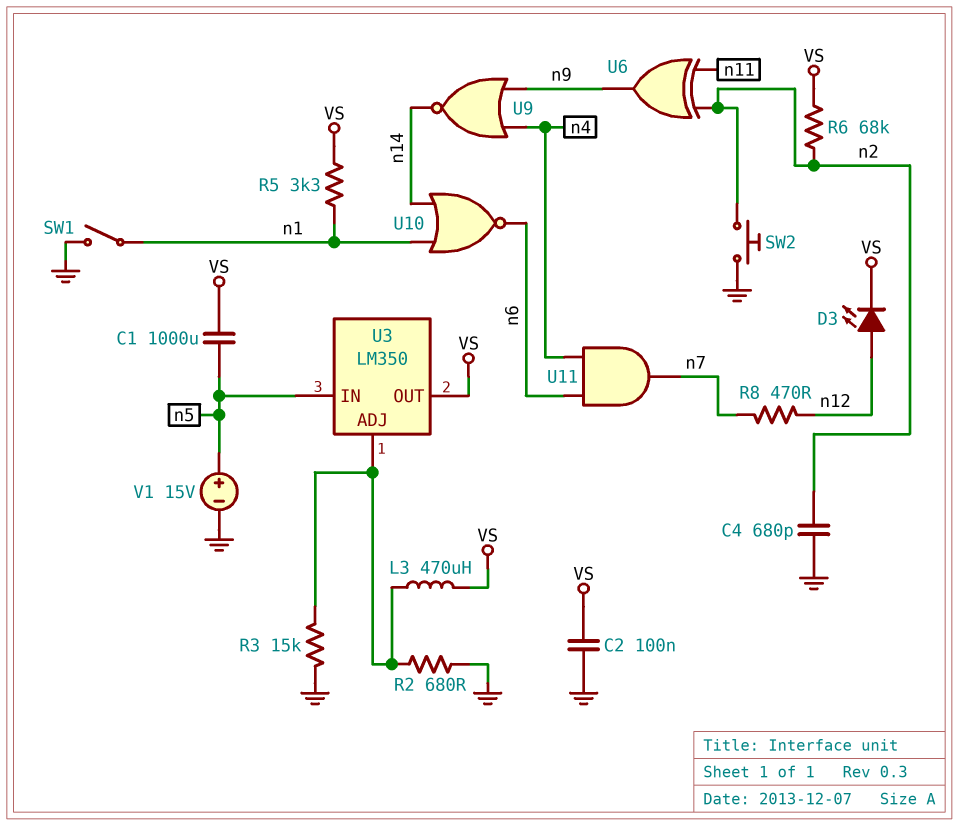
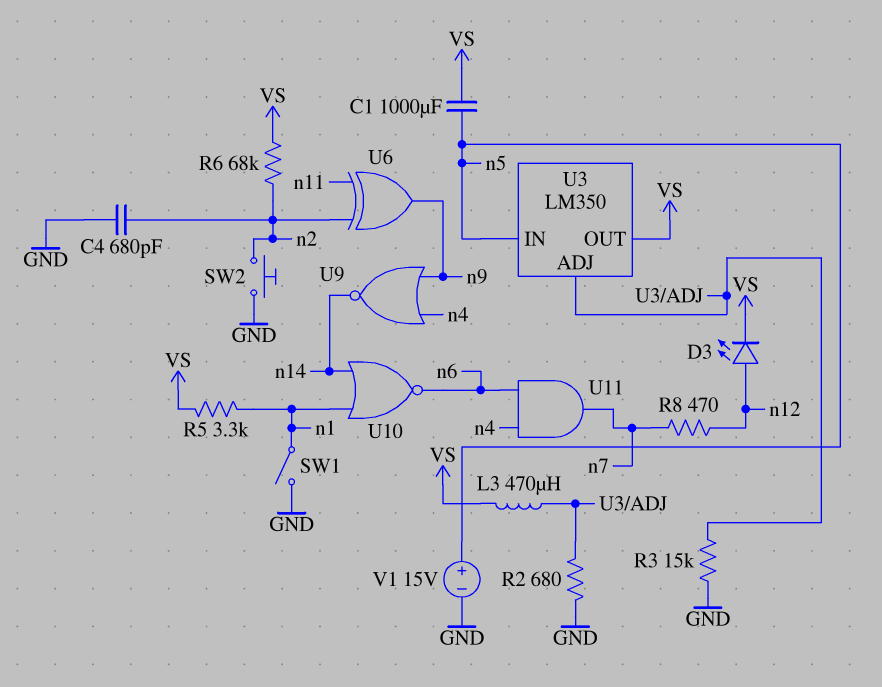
C2: 100nF (GND, VS) -> none

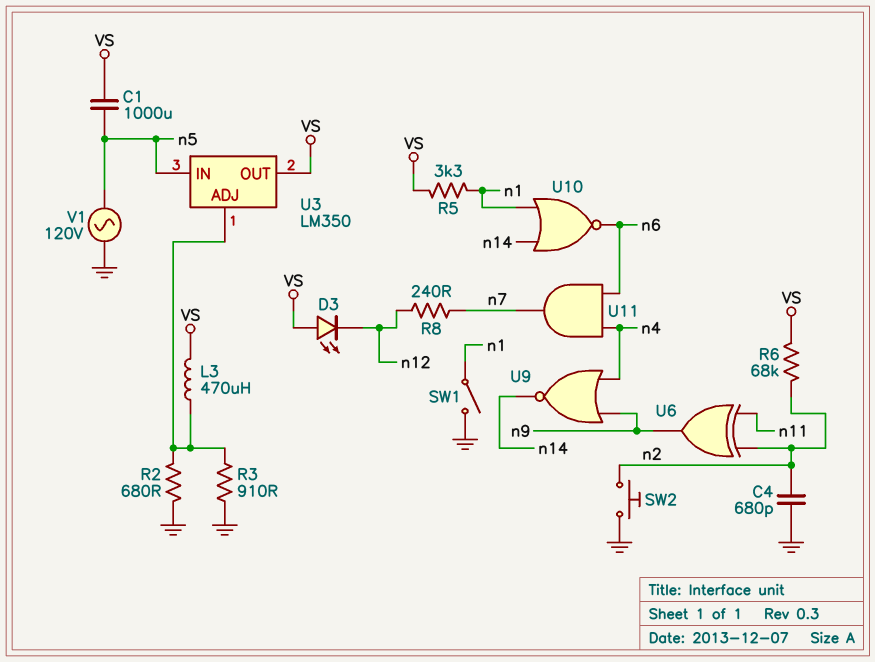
D3: LED (A n12, K VS) -> LED (A VS, K n12)
R3: 15k (GND, U3/ADJ) -> 910 (GND, U3/ADJ)
R8: 470 (n7, n12) -> 240 (n7, n12)
V1: 15V (plus n5, minus GND) -> AC 120V (GND, n5)

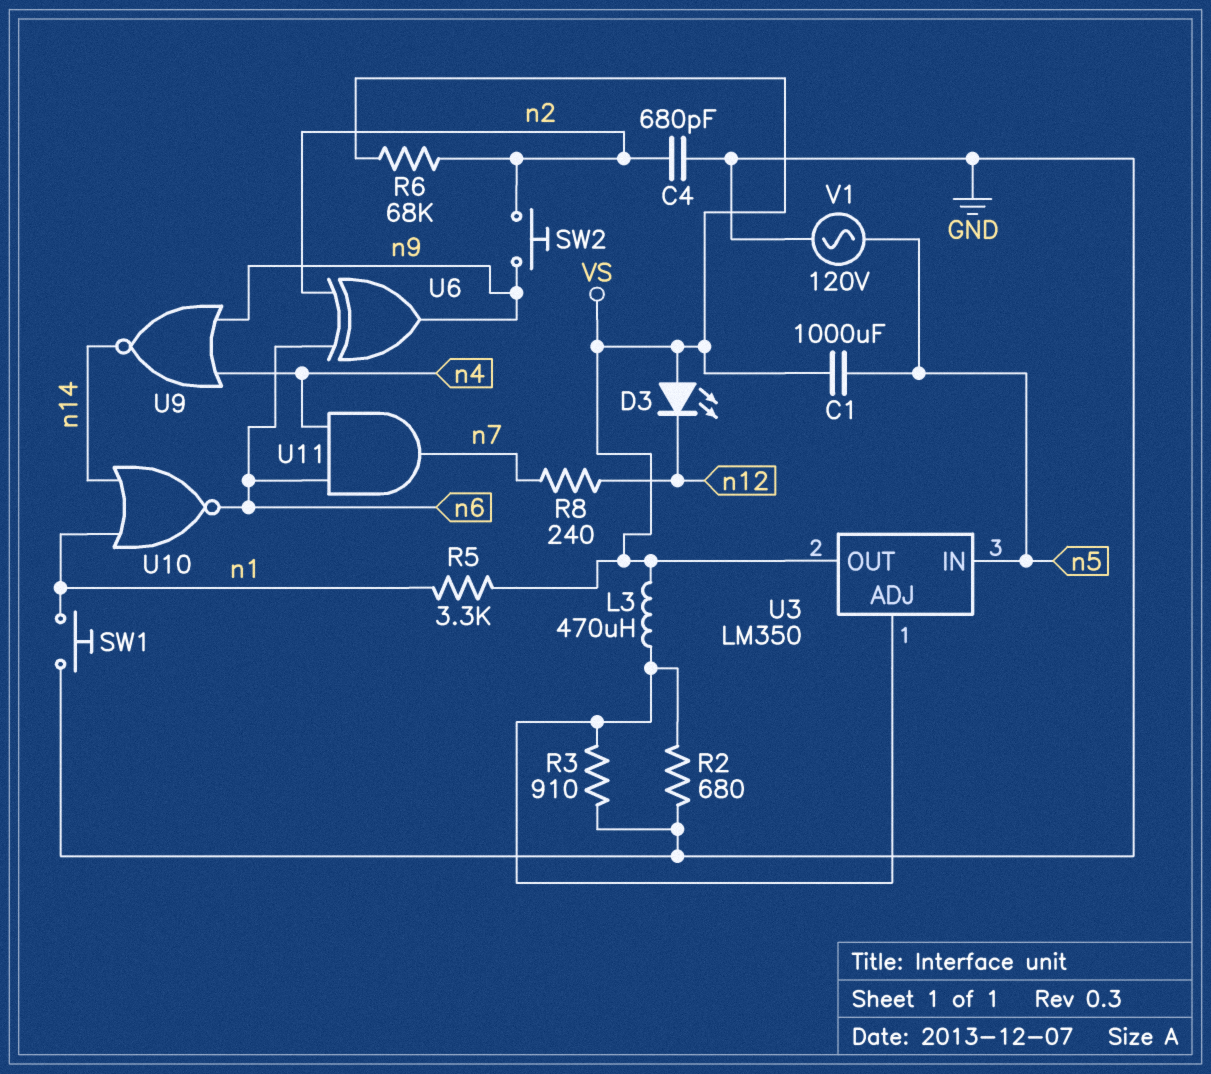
SW1: switch (GND, n1) -> button (GND, n1)
SW2: button (GND, n2) -> button (n2, n9)
U6: XOR (in n2, in n11, out n9) -> XOR (in n2, in n6, out n9)

